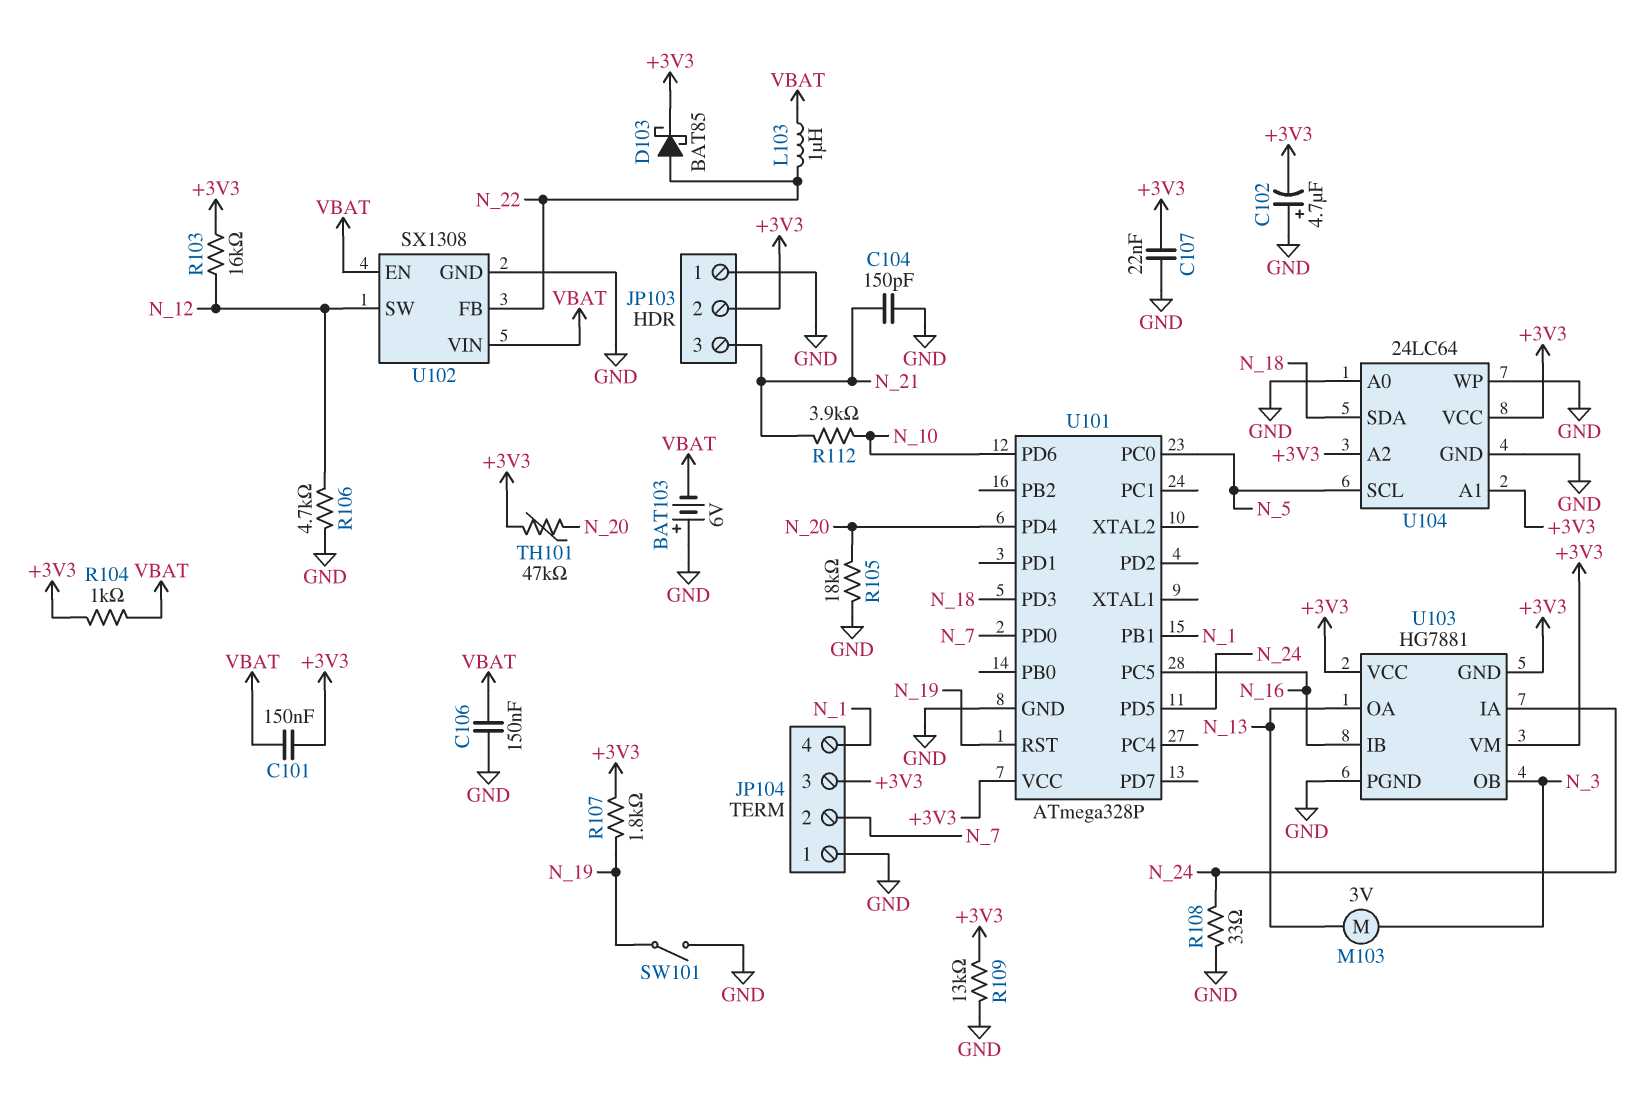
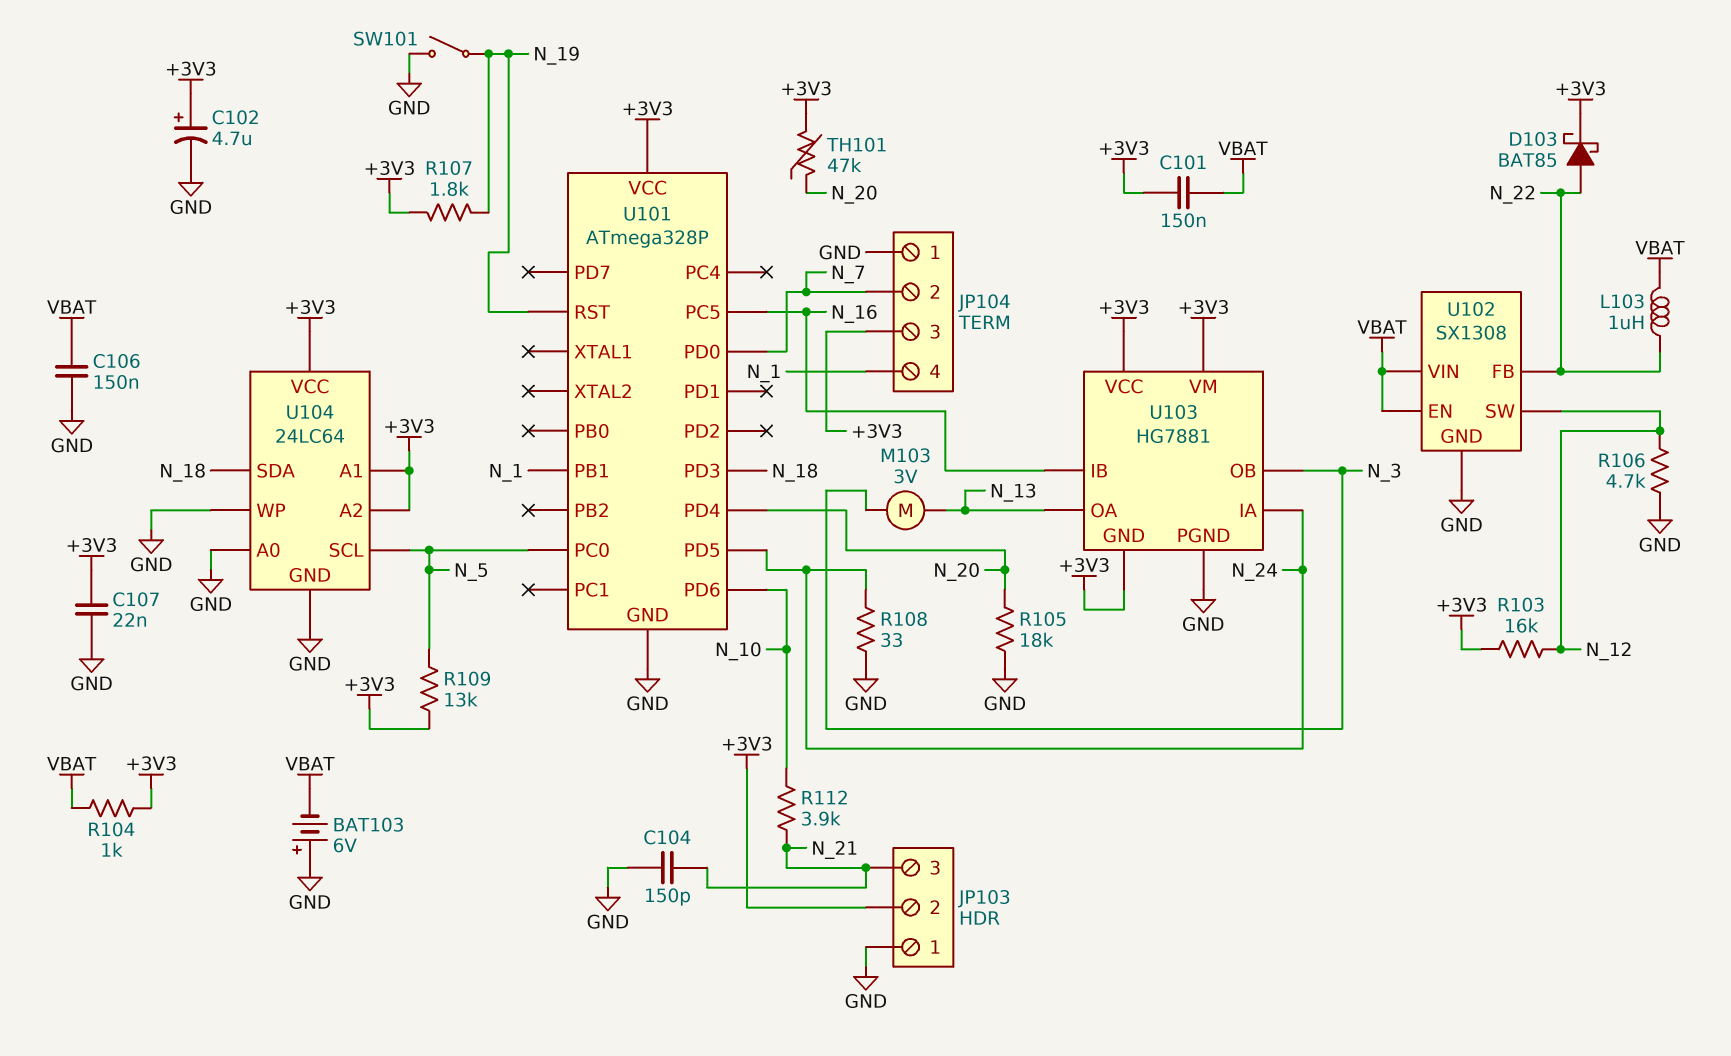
C102: 4.7uF (plus GND, minus +3V3) -> 4.7uF (plus +3V3, minus GND)
R109: 13k (+3V3, GND) -> 13k (+3V3, N_5)

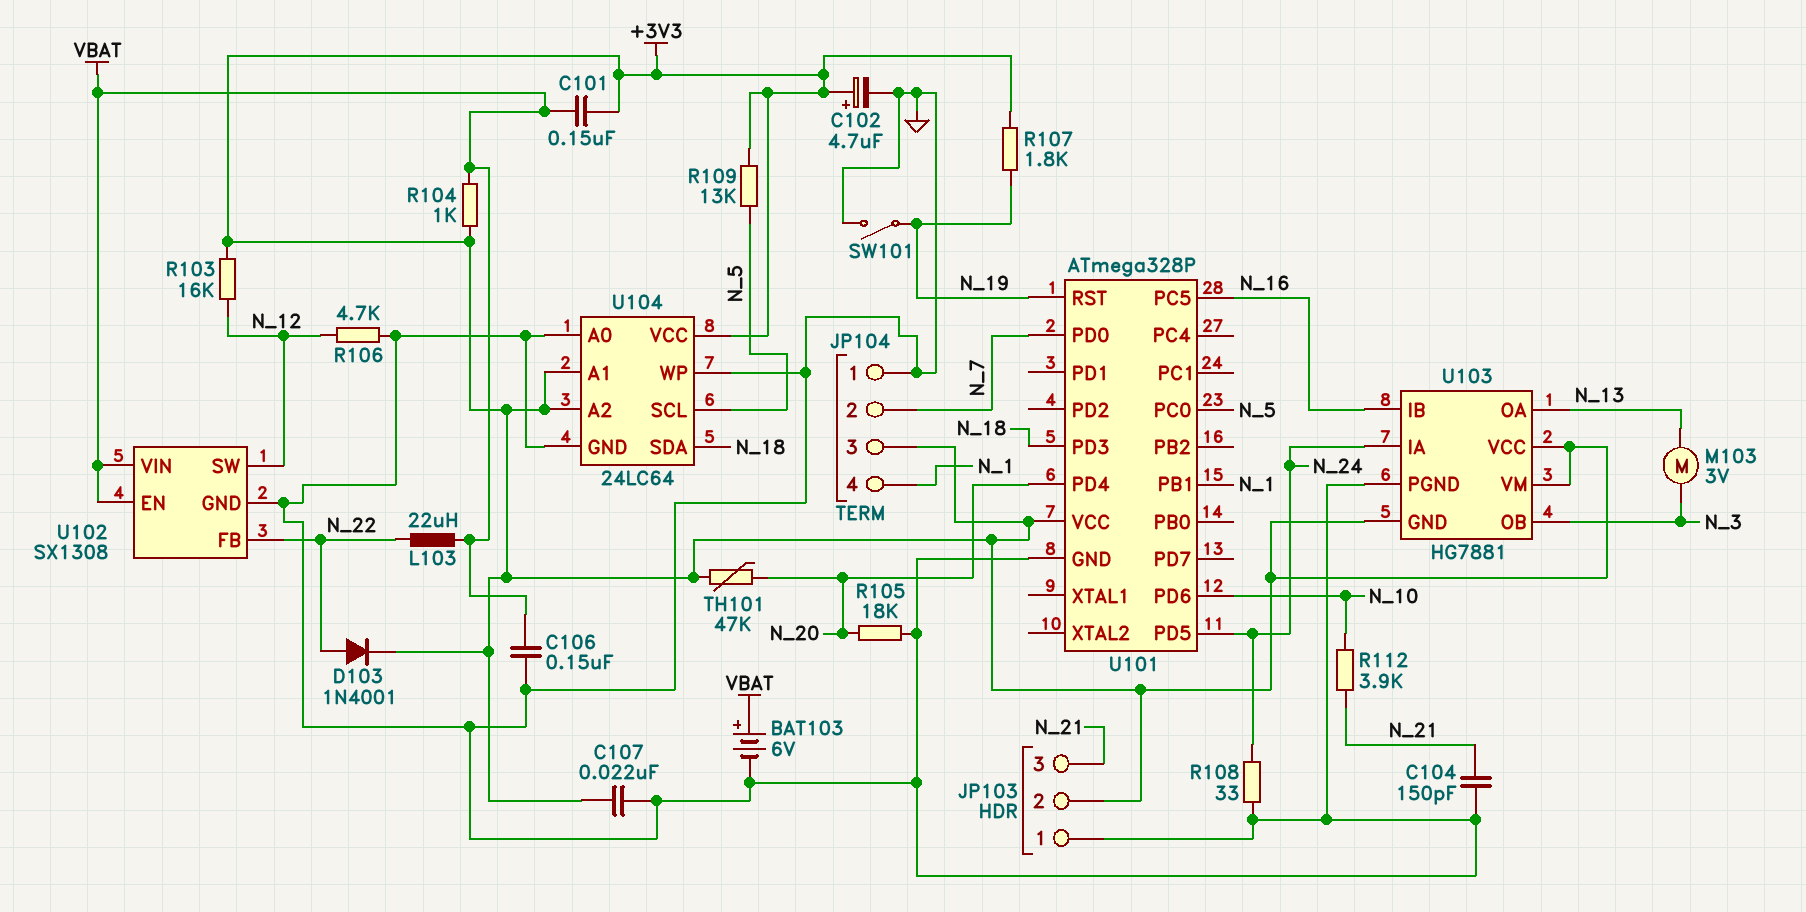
BAT103: 6V (plus GND, minus VBAT) -> 6V (plus VBAT, minus GND)
D103: schottky BAT85 (A N_22, K +3V3) -> diode 1N4001 (A N_22, K +3V3)
L103: 1uH (N_22, VBAT) -> 22uH (N_22, VBAT)

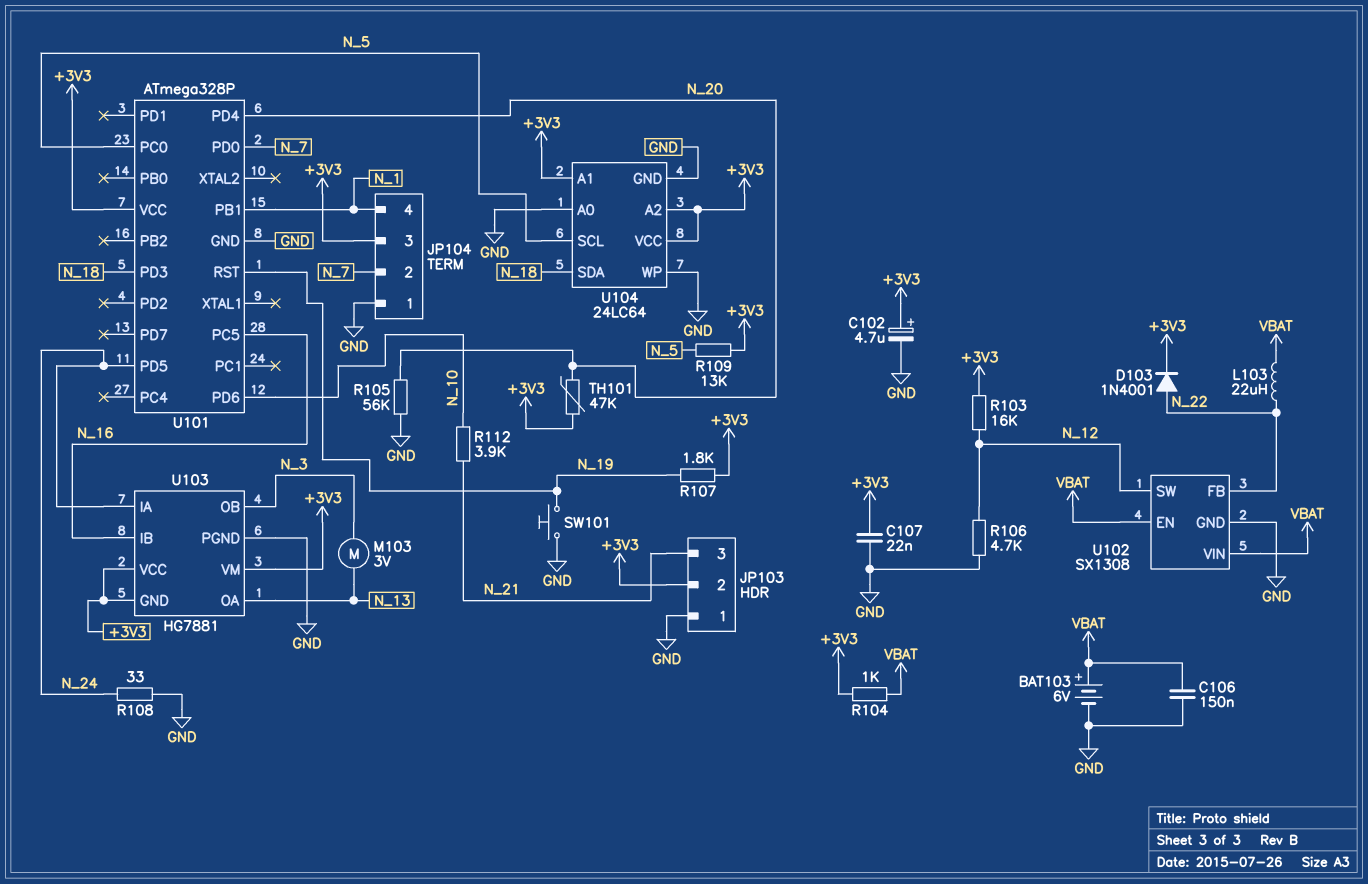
C101: 150nF (+3V3, VBAT) -> none
C104: 150pF (GND, N_21) -> none
R105: 18k (GND, N_20) -> 56k (GND, N_20)
SW101: switch (GND, N_19) -> button (GND, N_19)

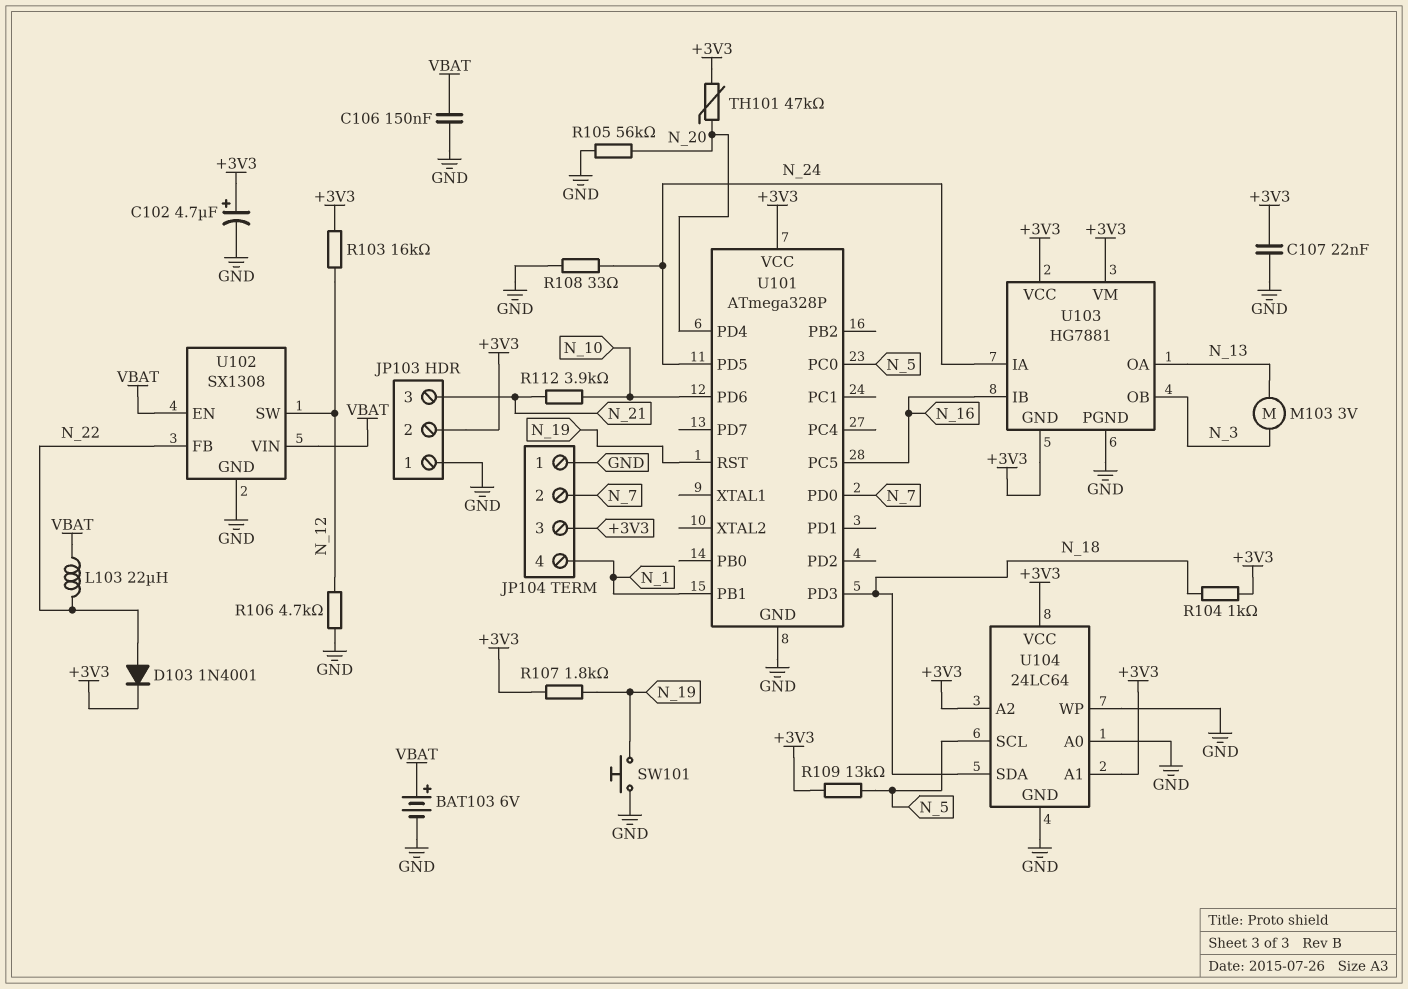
R104: 1k (+3V3, VBAT) -> 1k (+3V3, N_18)

